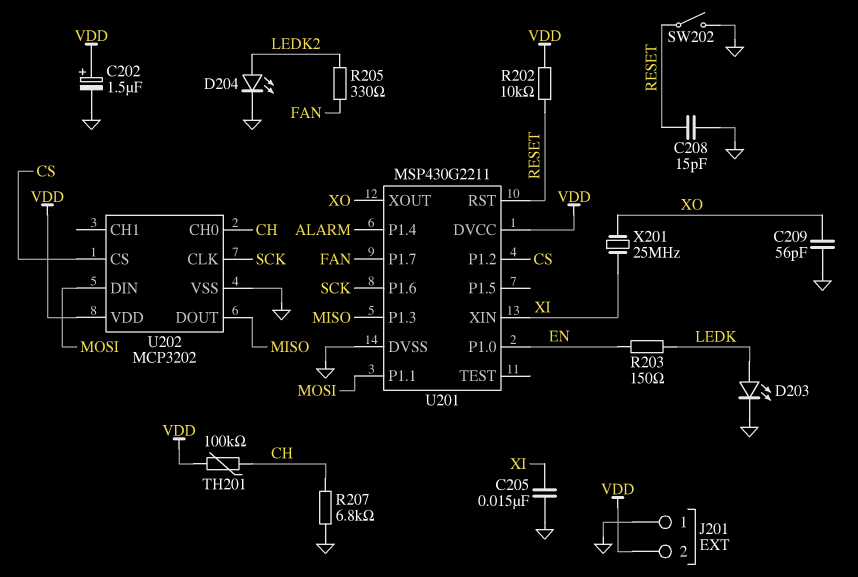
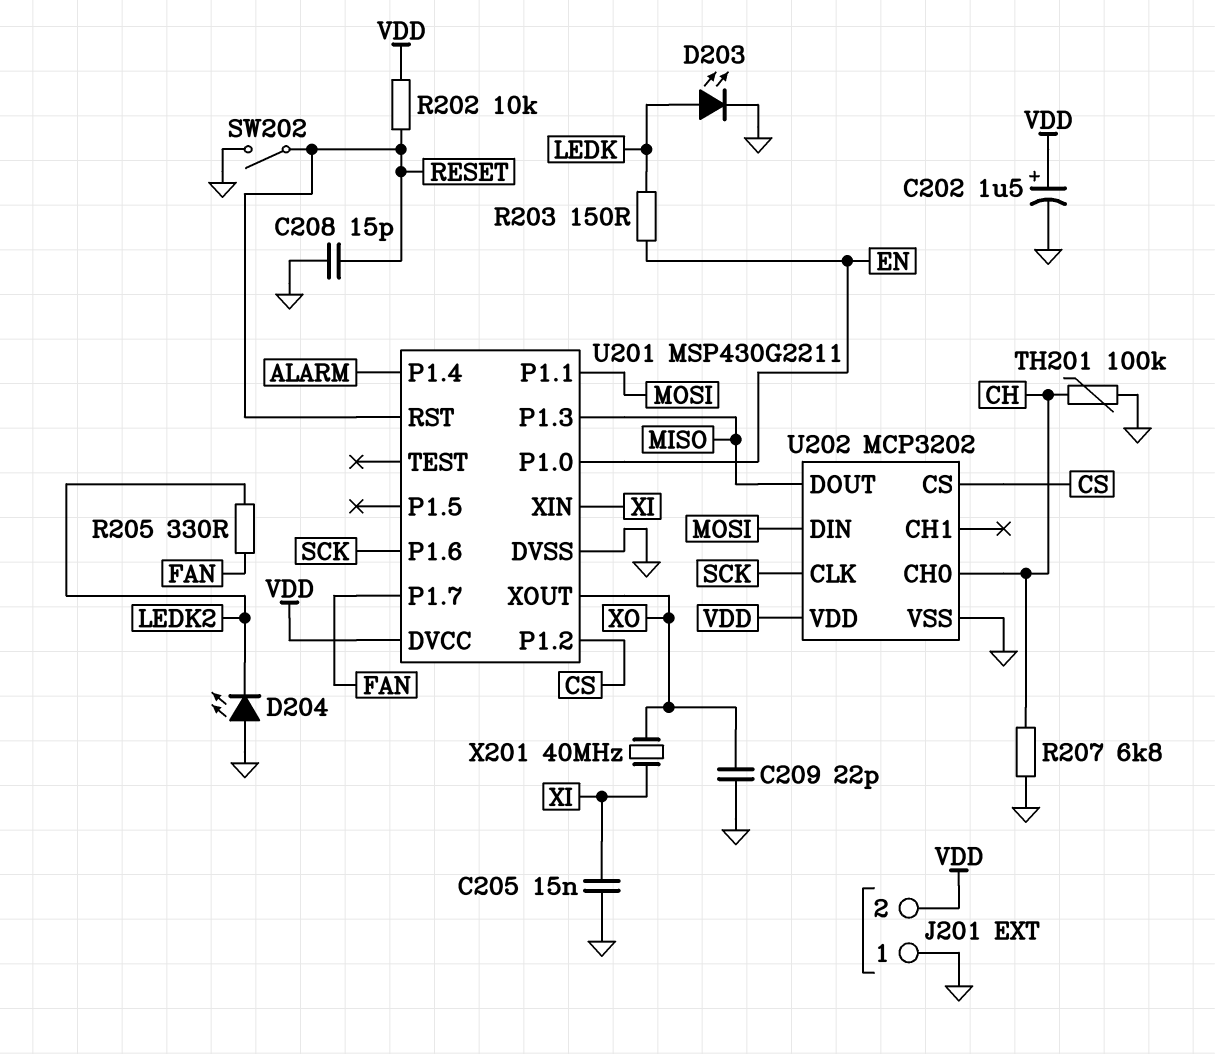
C209: 56pF (GND, XO) -> 22pF (GND, XO)
D204: LED (A LEDK2, K GND) -> LED (A GND, K LEDK2)
TH201: 100k (CH, VDD) -> 100k (CH, GND)
X201: 25MHz (XI, XO) -> 40MHz (XI, XO)

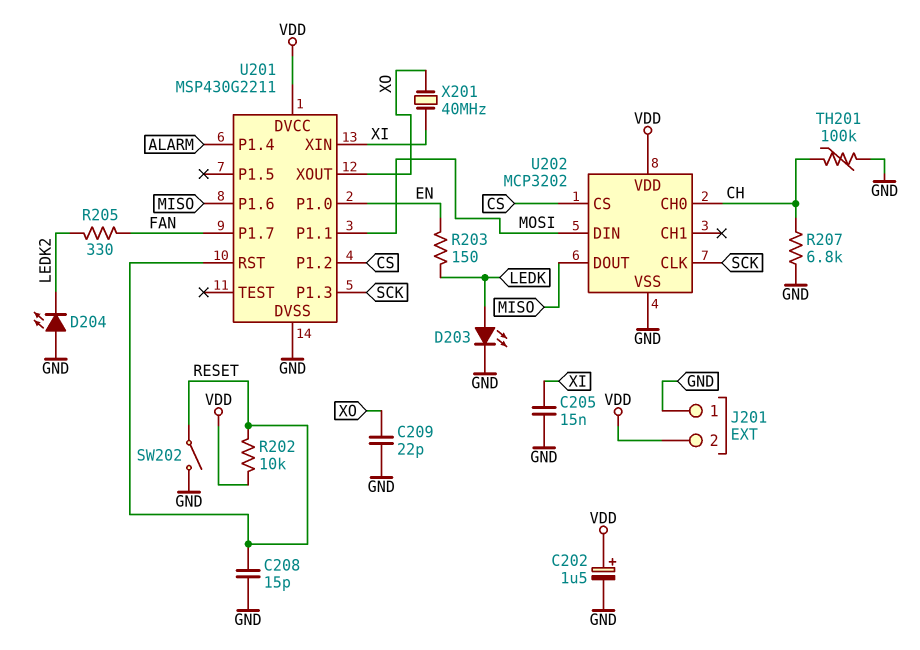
U201 pin P1.3: MISO -> SCK
U201 pin P1.6: SCK -> MISO

